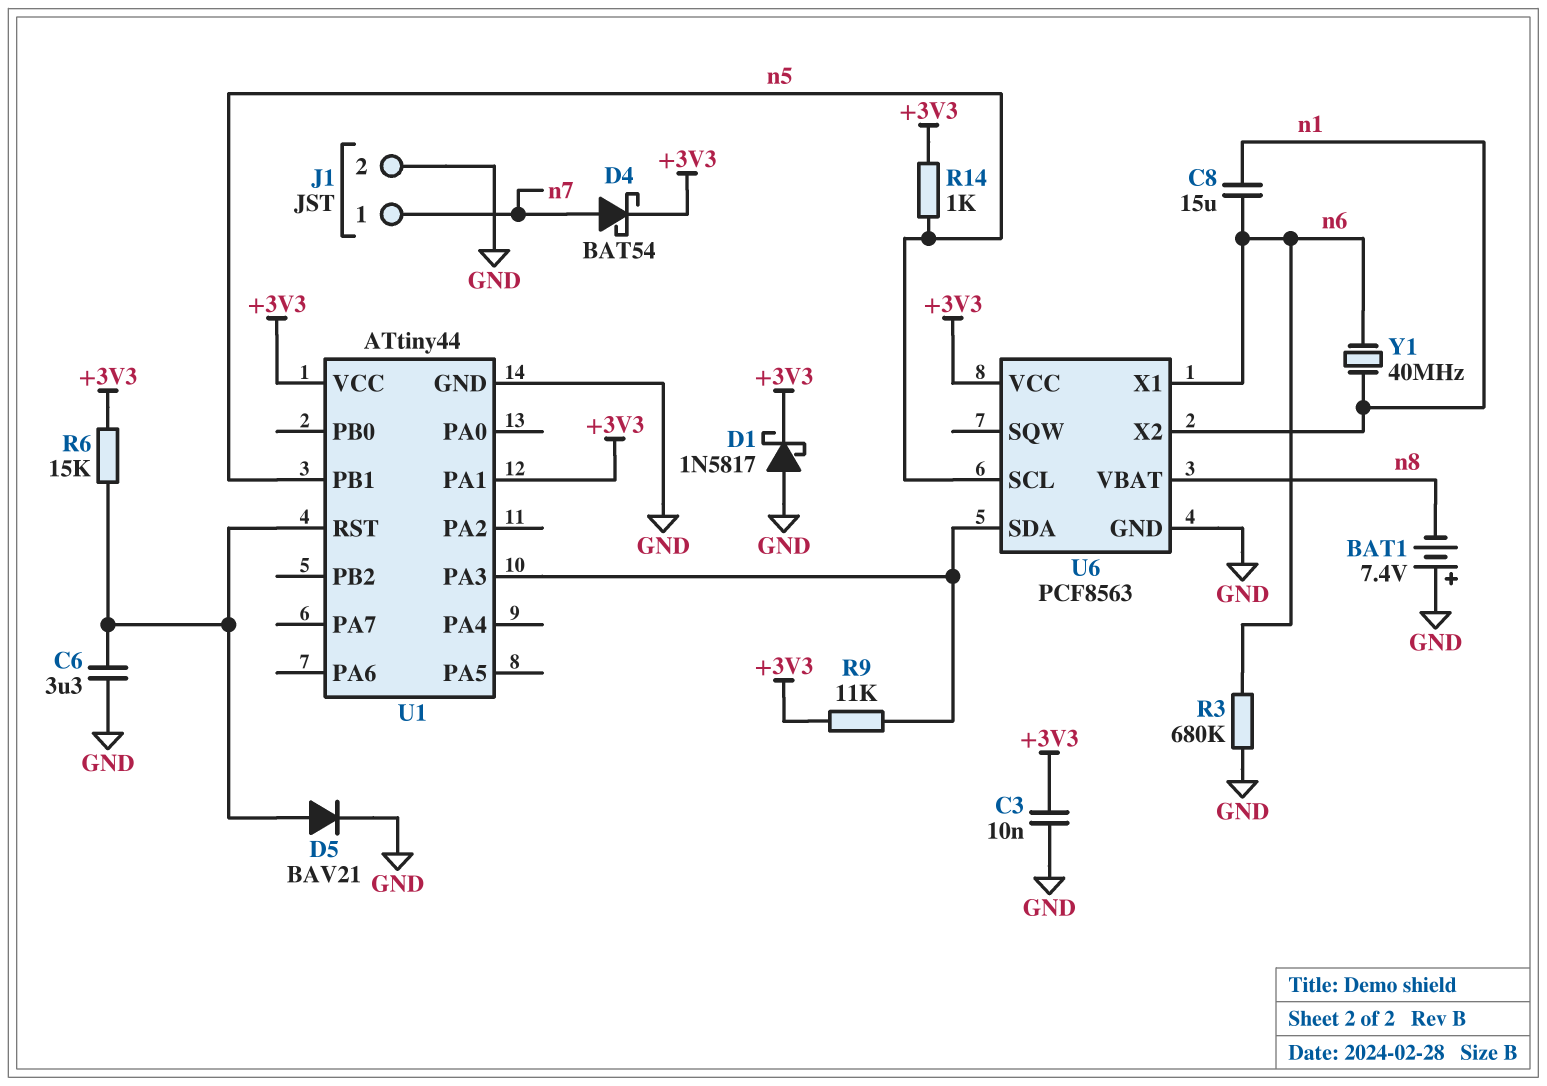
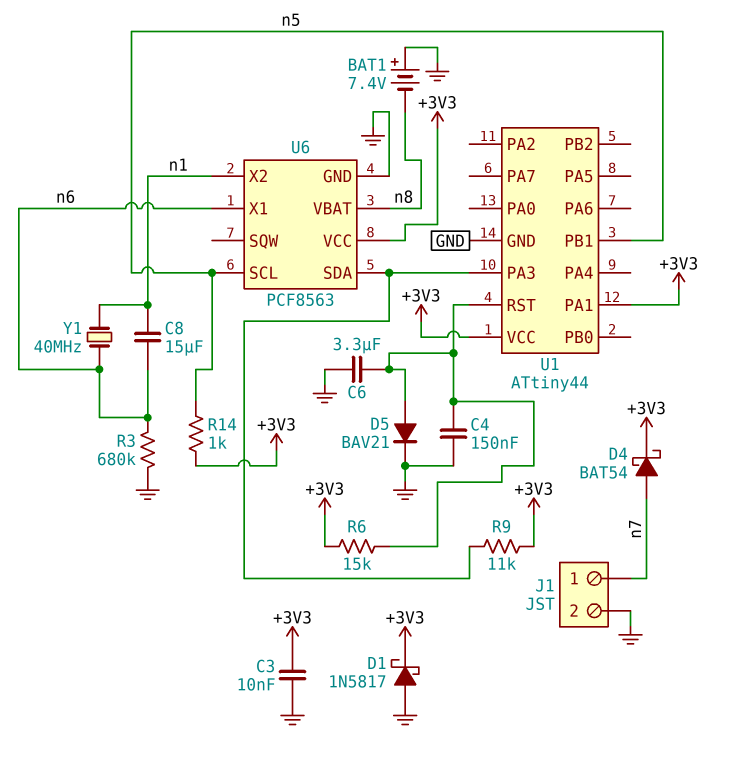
C4: none -> 150nF (GND, U1/RST)

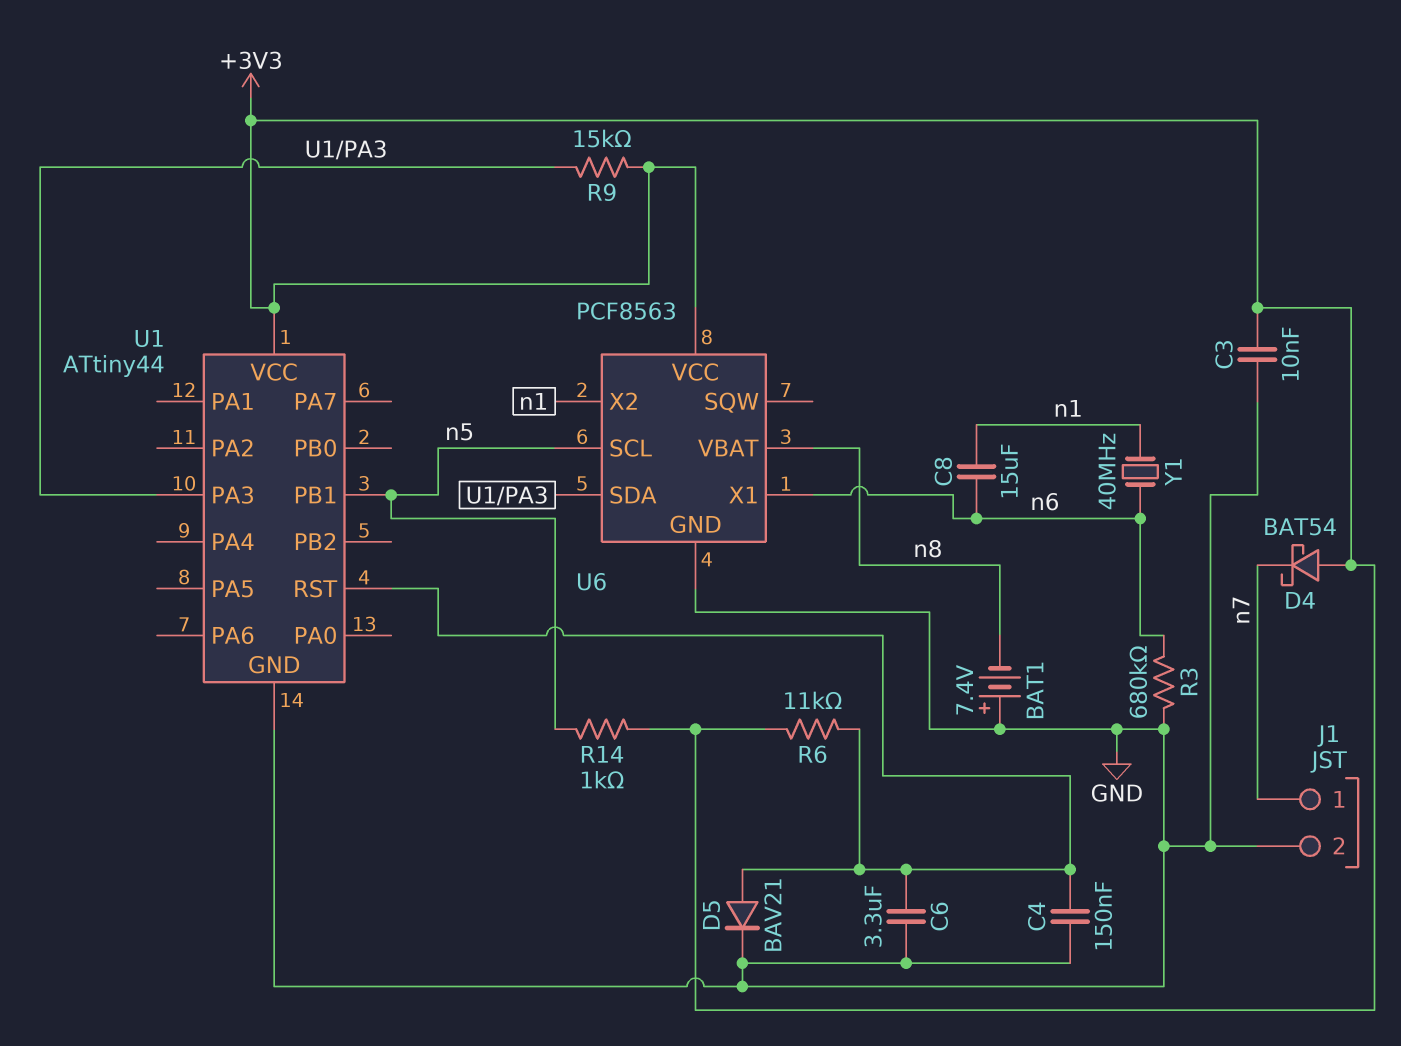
D1: schottky 1N5817 (A GND, K +3V3) -> none
D4: schottky BAT54 (A n7, K +3V3) -> schottky BAT54 (A +3V3, K n7)
R6: 15k (+3V3, U1/RST) -> 11k (+3V3, U1/RST)
R9: 11k (+3V3, U1/PA3) -> 15k (+3V3, U1/PA3)
U1 pin PA1: +3V3 -> none

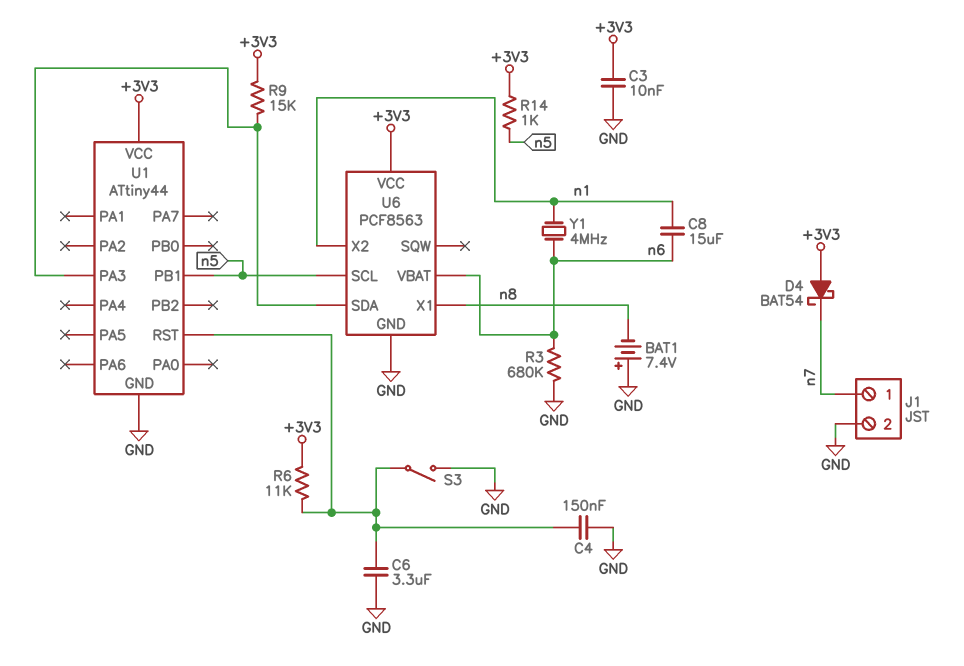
D5: diode BAV21 (A U1/RST, K GND) -> none
S3: none -> switch (GND, U1/RST)
U6 pin VBAT: n8 -> n6
U6 pin X1: n6 -> n8
Y1: 40MHz (n1, n6) -> 4MHz (n1, n6)

